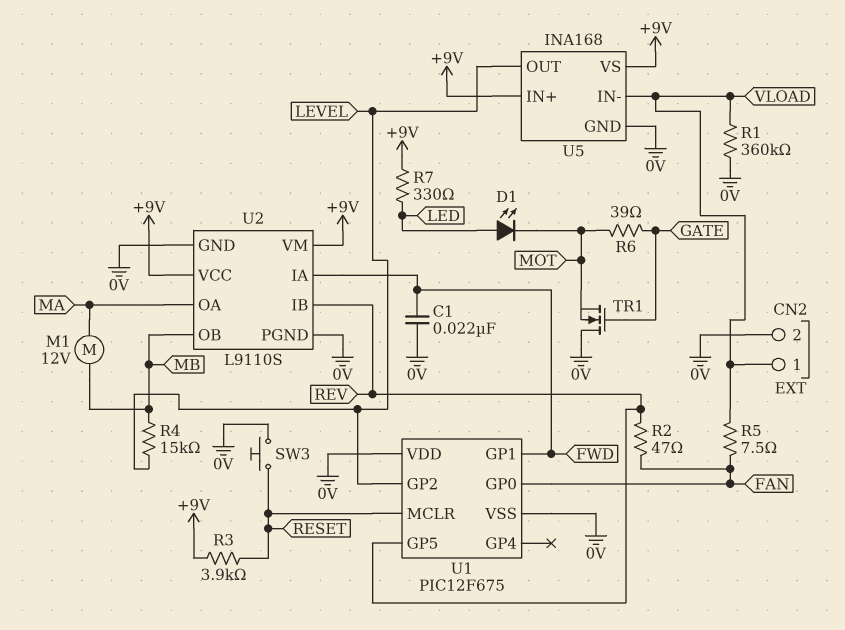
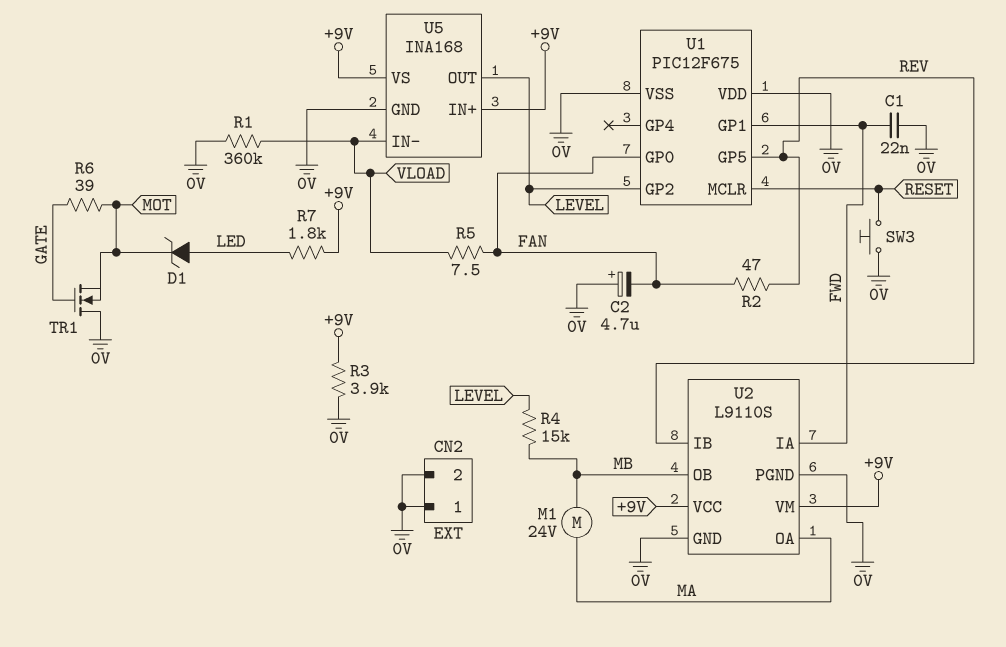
C2: none -> 4.7uF (plus 0V, minus FAN)
CN2 pin 1: VLOAD -> 0V
D1: LED (A LED, K MOT) -> zener (A LED, K MOT)
M1: motor 12V (MA, MB) -> motor 24V (MA, MB)
R3: 3.9k (+9V, RESET) -> 3.9k (+9V, 0V)
R7: 330 (+9V, LED) -> 1.8k (+9V, LED)

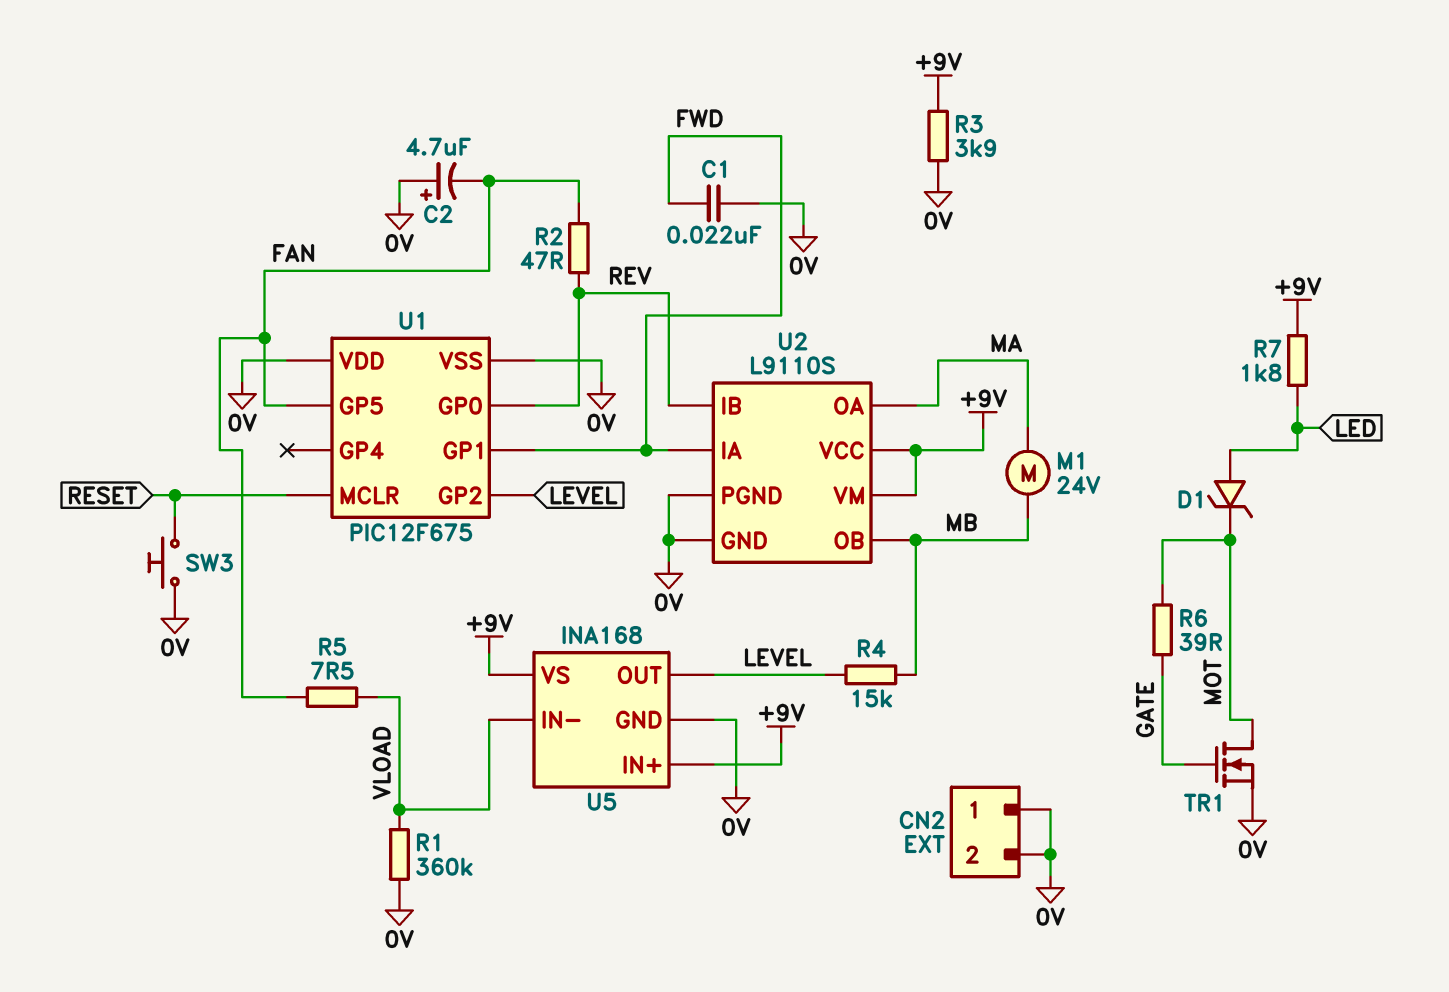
TR1: NMOS (G GATE, D 0V, S MOT) -> NMOS (G GATE, D MOT, S 0V)
U1 pin GP0: FAN -> REV
U1 pin GP5: REV -> FAN

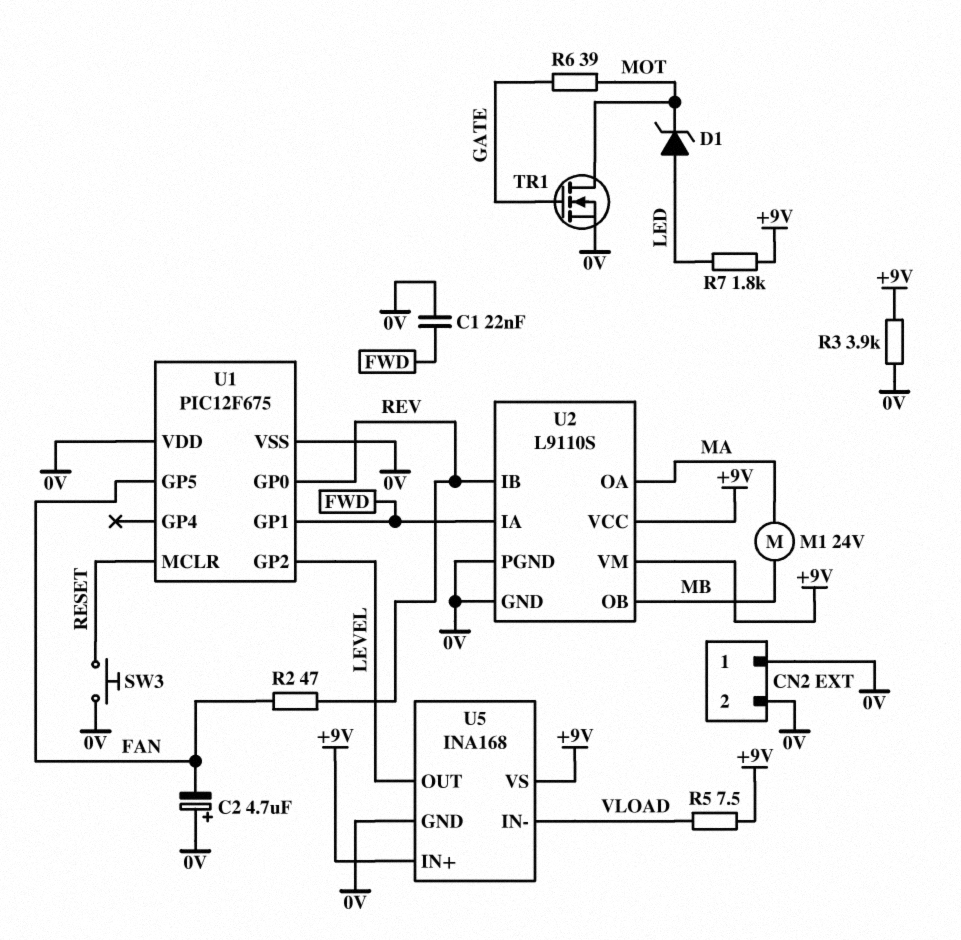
R1: 360k (0V, VLOAD) -> none
R4: 15k (LEVEL, MB) -> none
R5: 7.5 (FAN, VLOAD) -> 7.5 (+9V, VLOAD)

